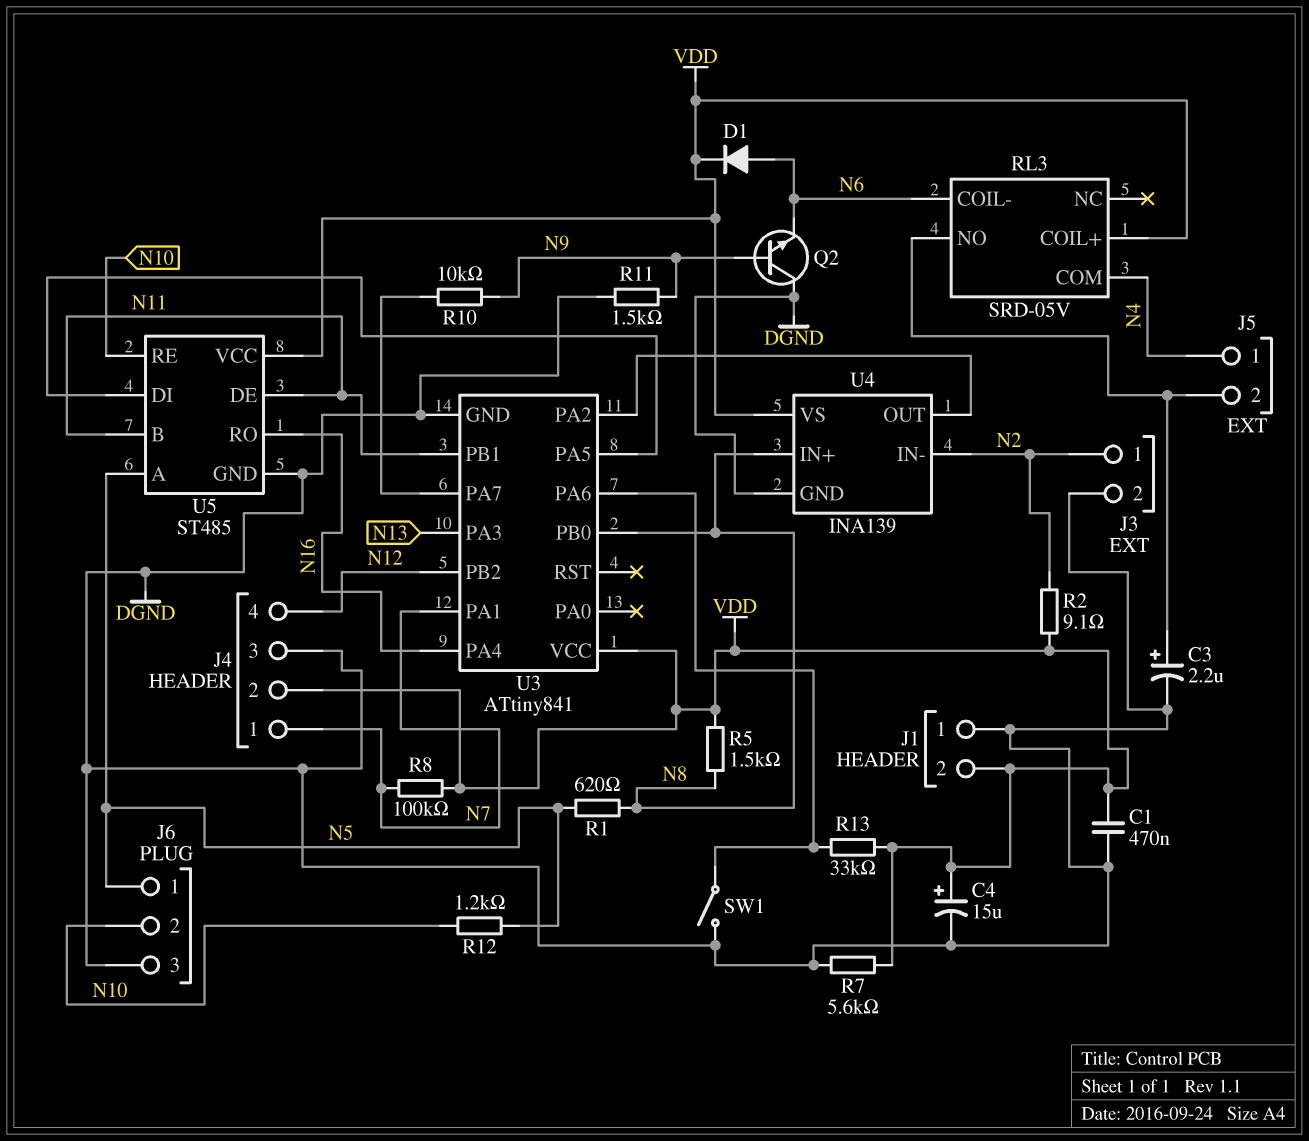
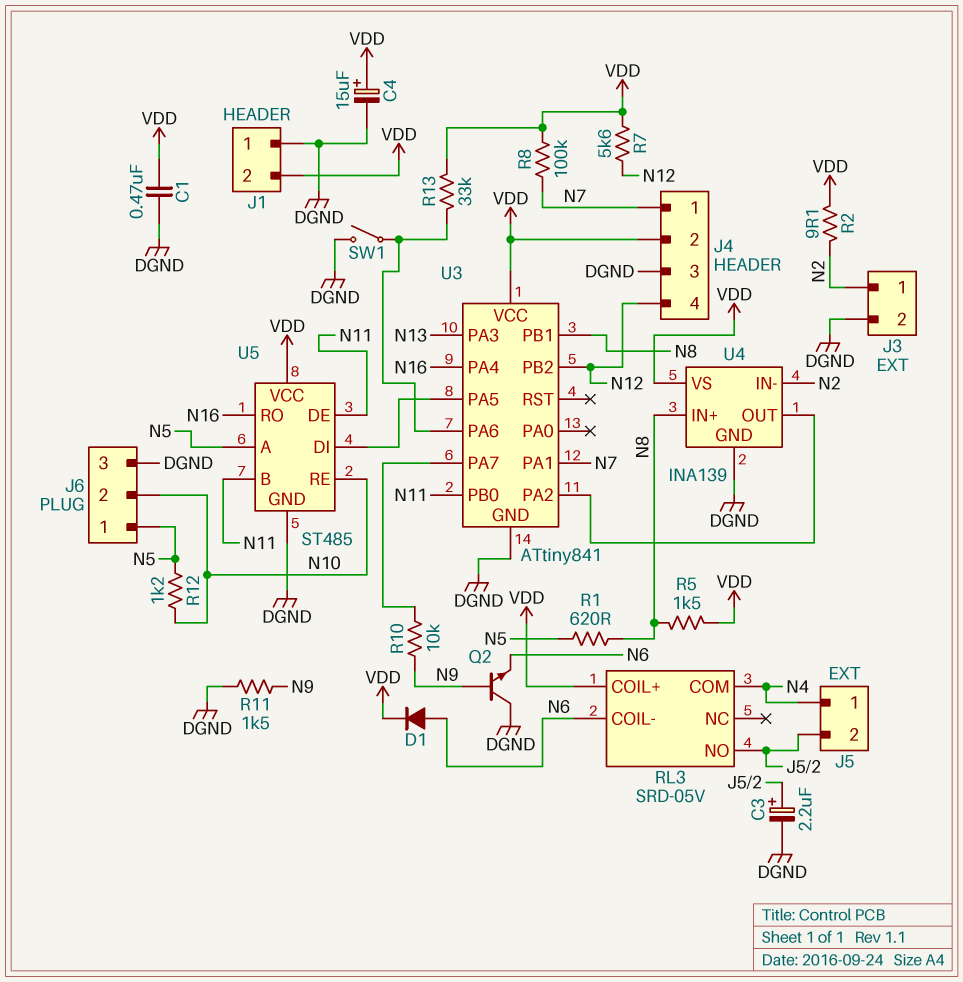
R7: 5.6k (DGND, VDD) -> 5.6k (N12, VDD)
U3 pin PB0: N8 -> N11
U3 pin PB1: N11 -> N8

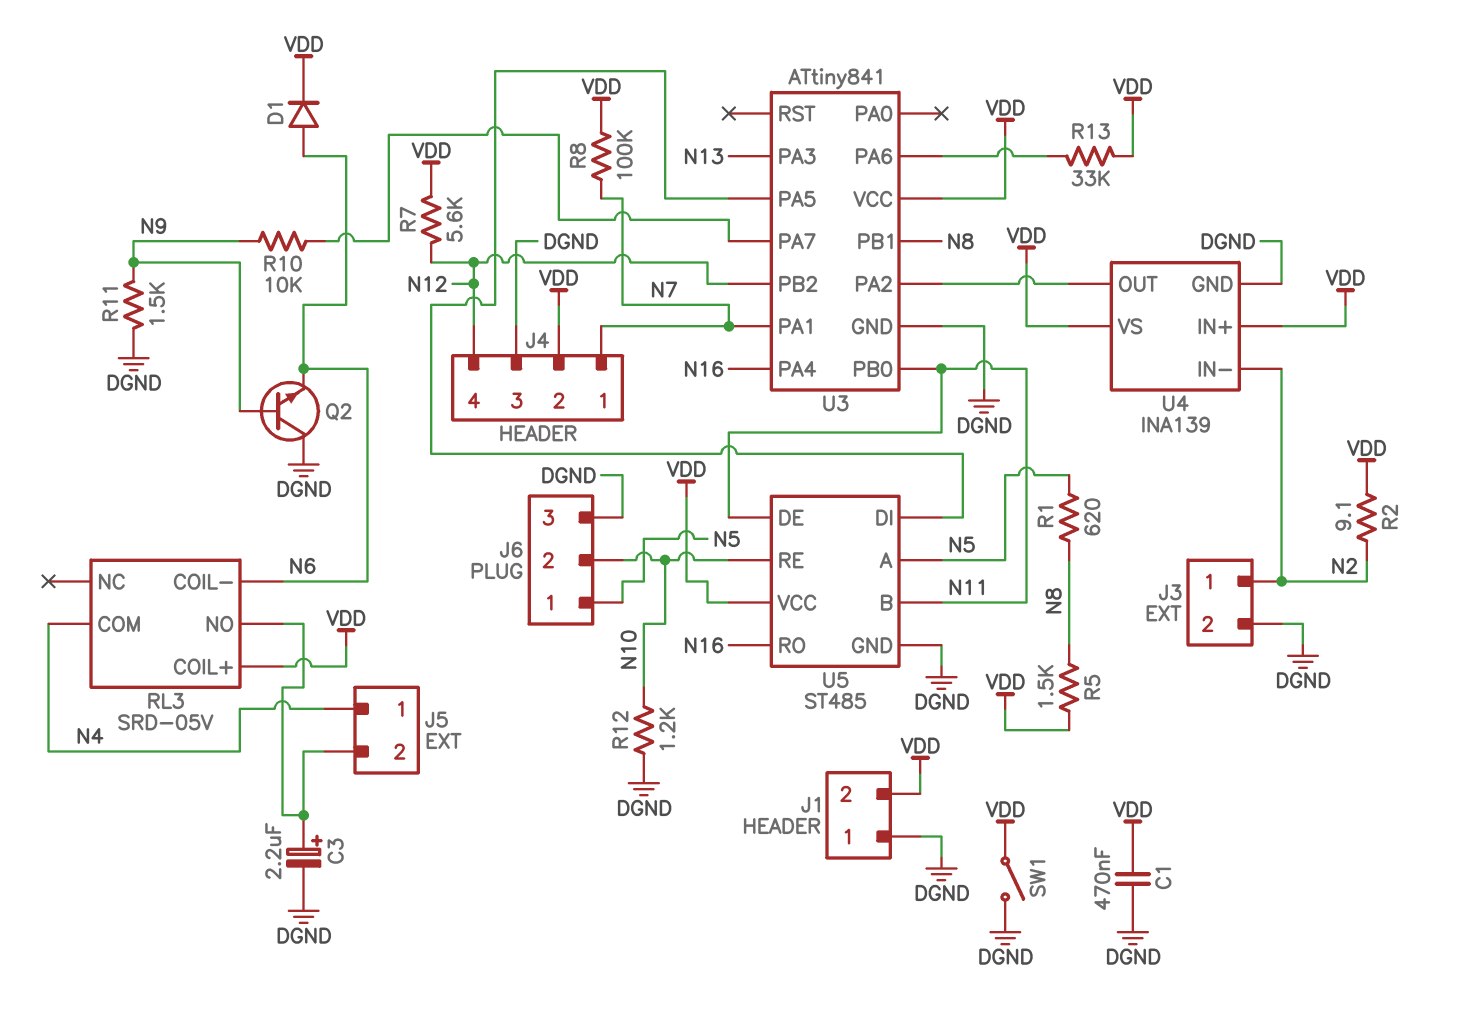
C4: 15uF (plus VDD, minus DGND) -> none
R12: 1.2k (N5, N10) -> 1.2k (DGND, N10)
SW1: switch (DGND, U3/PA6) -> switch (DGND, VDD)
U4 pin IN+: N8 -> VDD

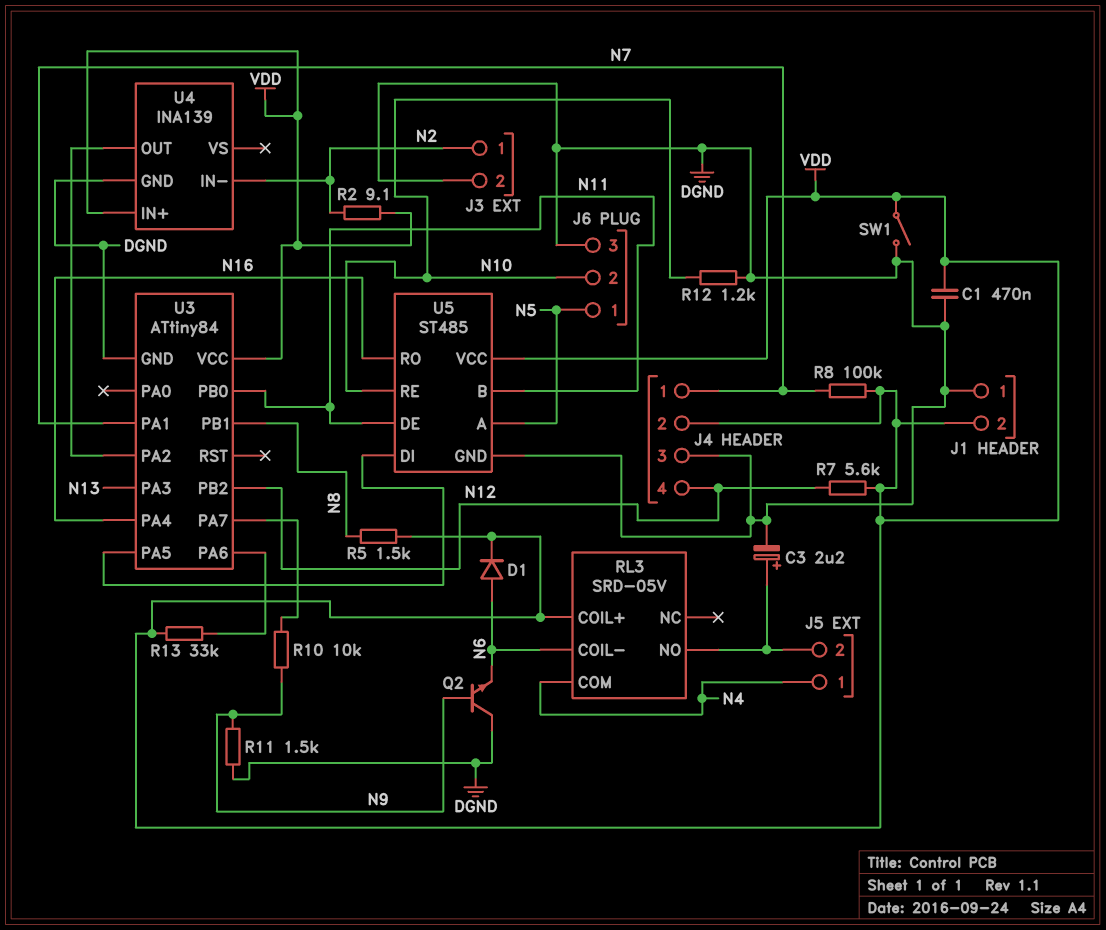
R1: 620 (N5, N8) -> none
U3: ATtiny841 -> ATtiny84
U4 pin VS: VDD -> none

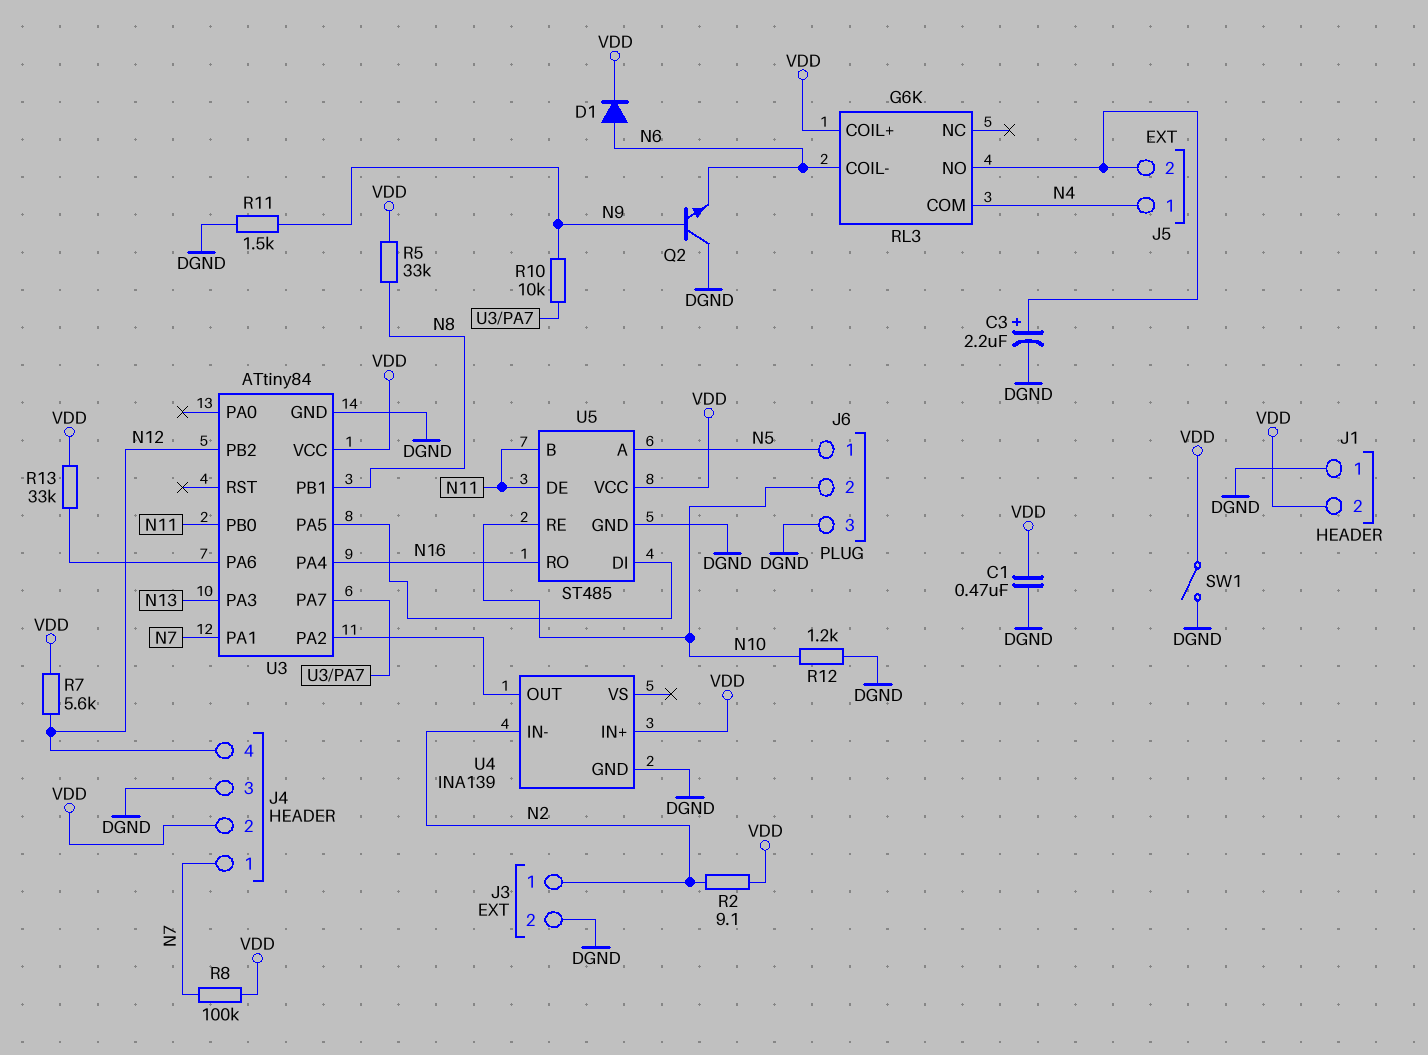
R5: 1.5k (N8, VDD) -> 33k (N8, VDD)
RL3: SRD-05V -> G6K

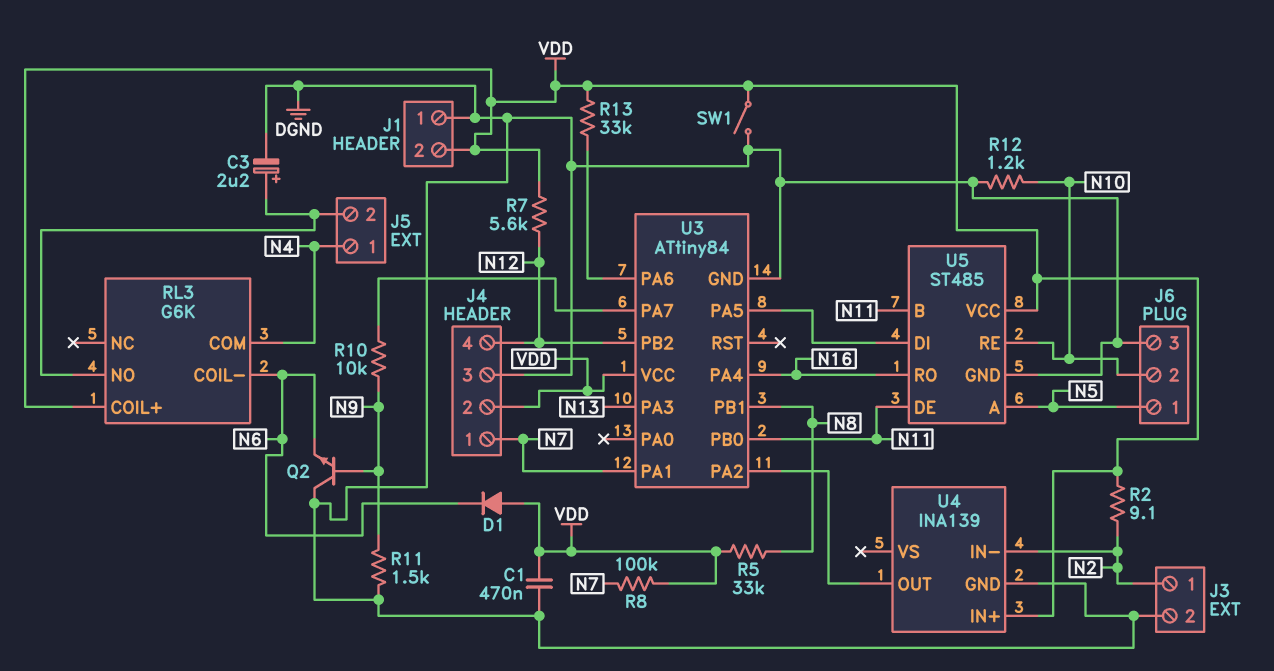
D1: diode (A N6, K VDD) -> diode (A VDD, K N6)

